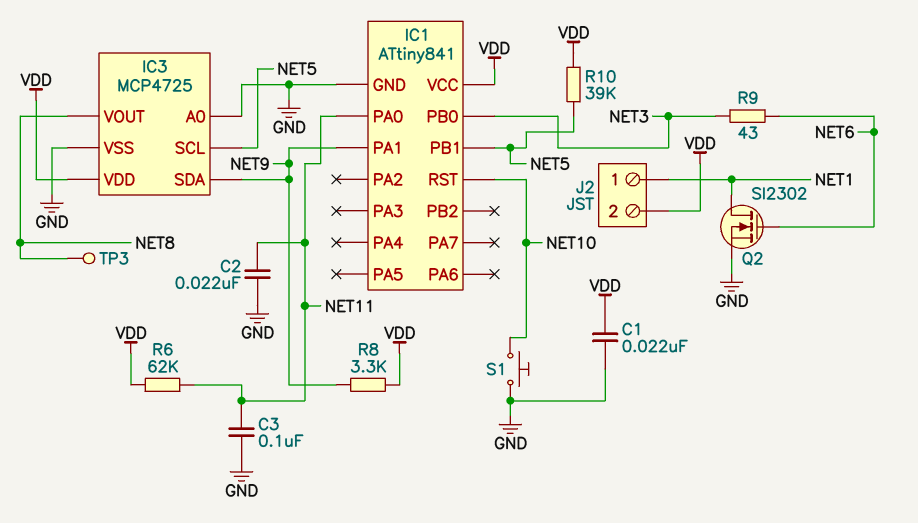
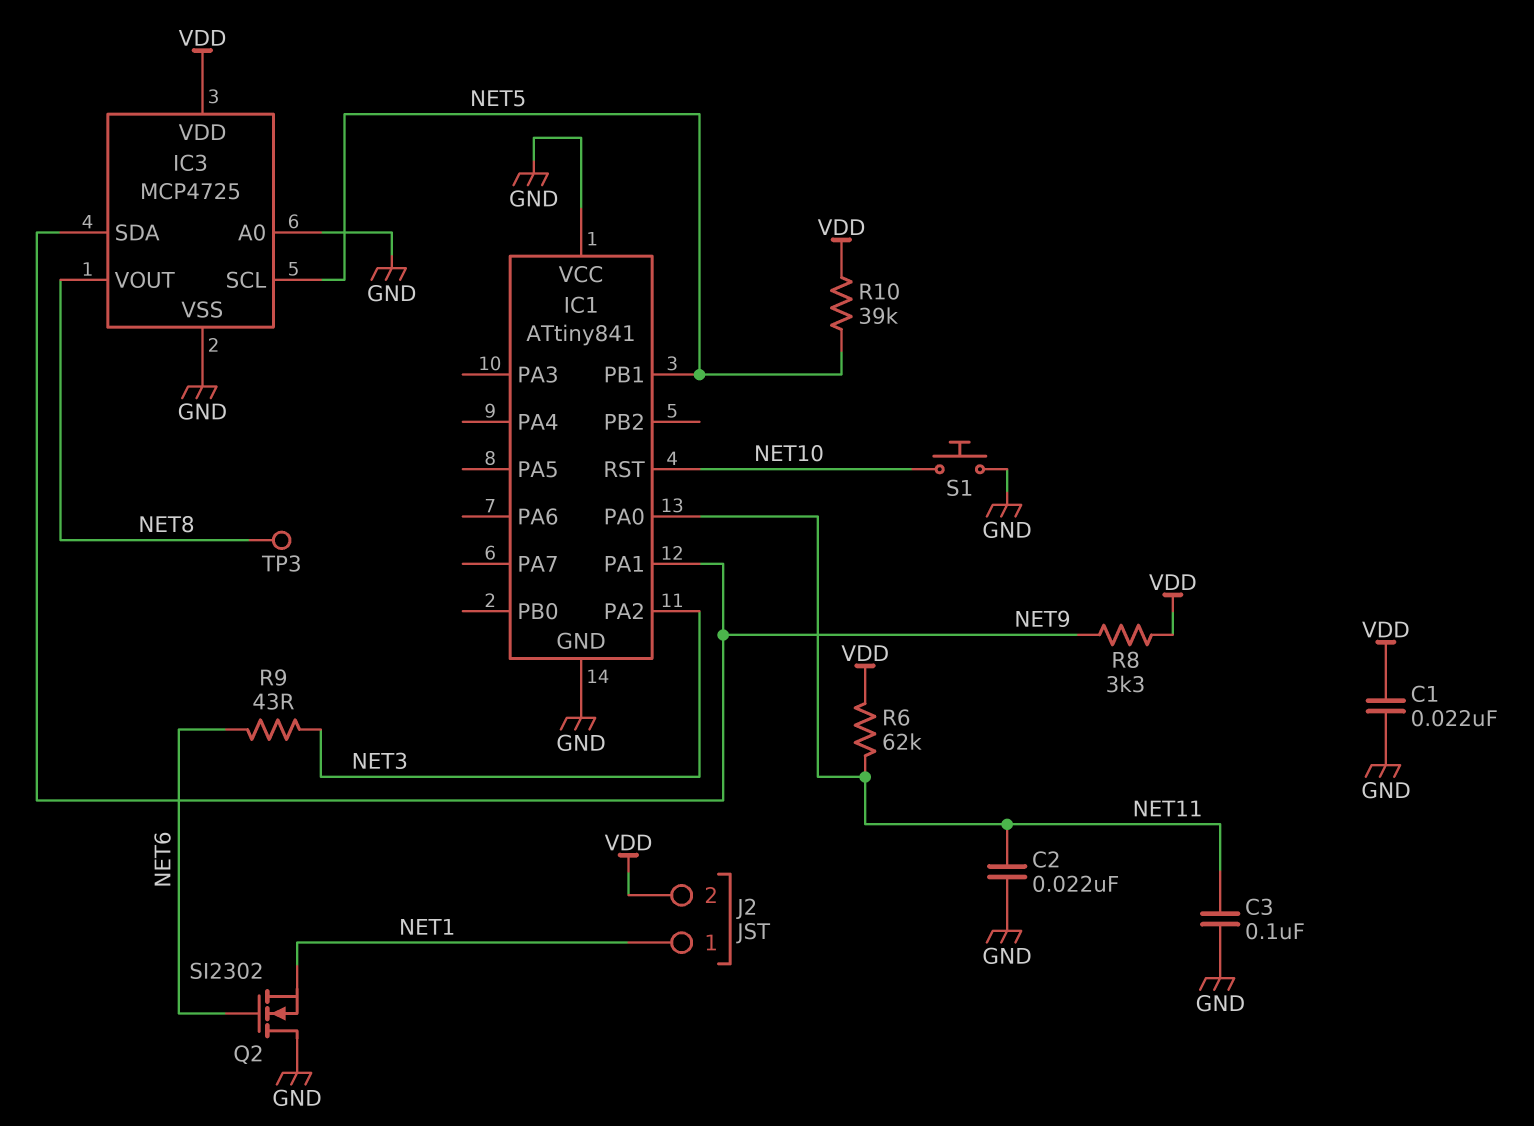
IC1 pin PA2: none -> NET3
IC1 pin PB0: NET3 -> none
IC1 pin VCC: VDD -> GND
Q2: NMOS SI2302 (G NET6, D NET1, S GND) -> NMOS SI2302 (G NET6, D GND, S NET1)

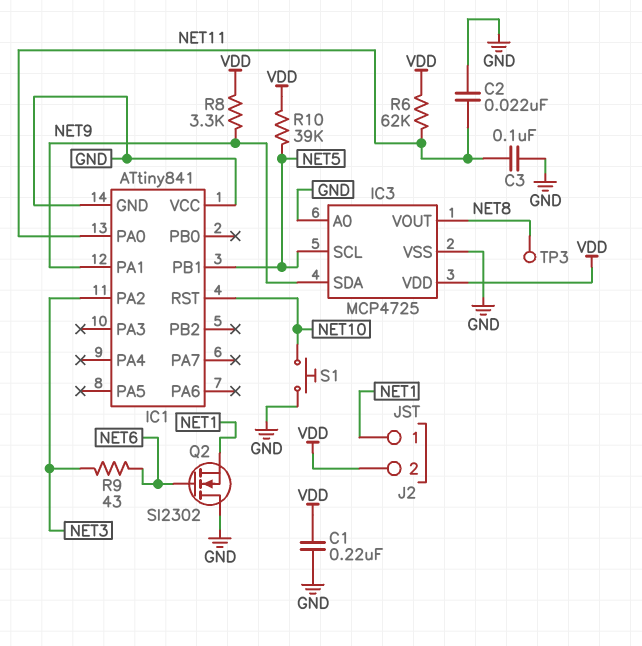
C1: 22nF (GND, VDD) -> 220nF (GND, VDD)

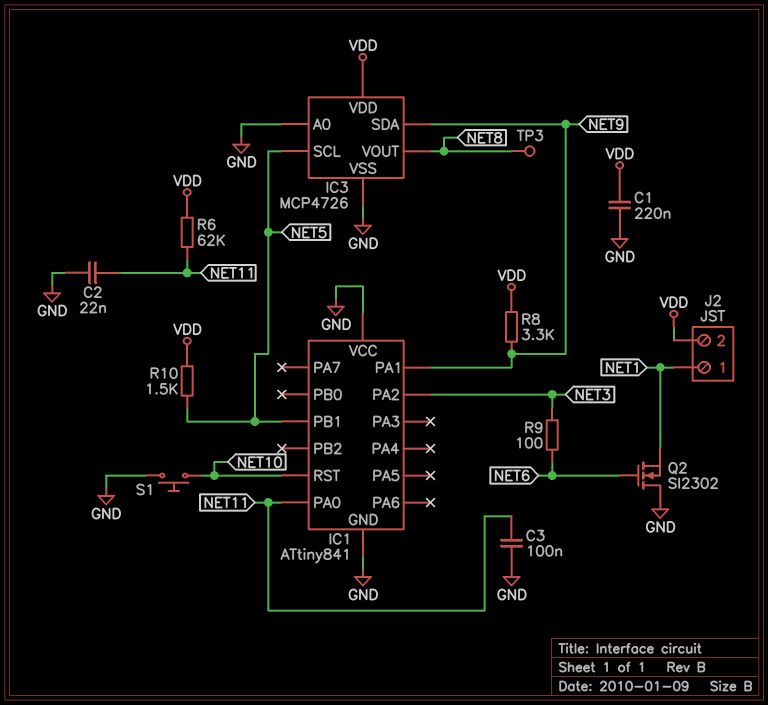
IC3: MCP4725 -> MCP4726
R9: 43 (NET3, NET6) -> 100 (NET3, NET6)
R10: 39k (NET5, VDD) -> 1.5k (NET5, VDD)

